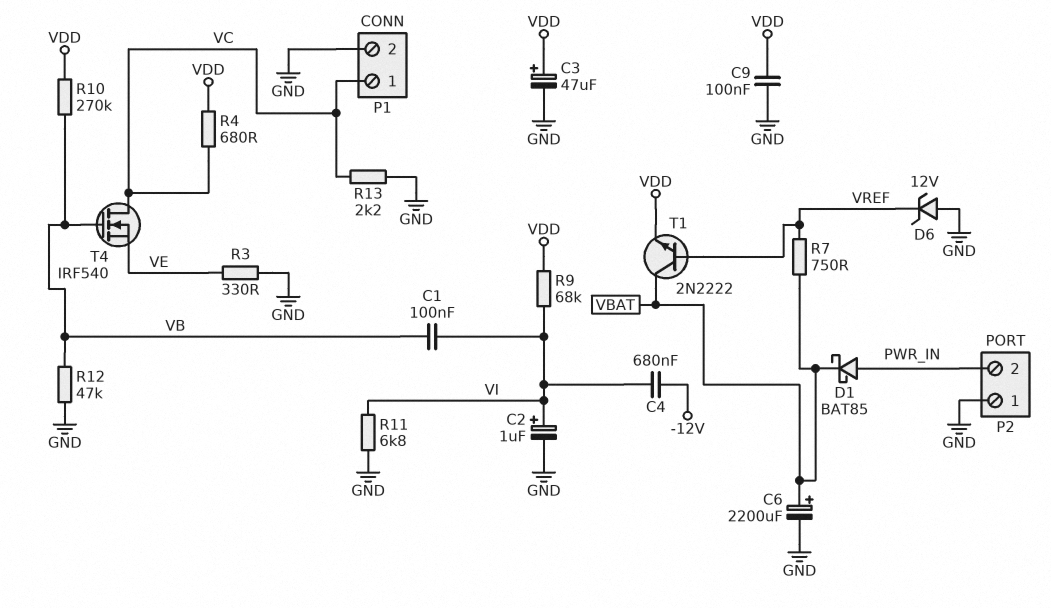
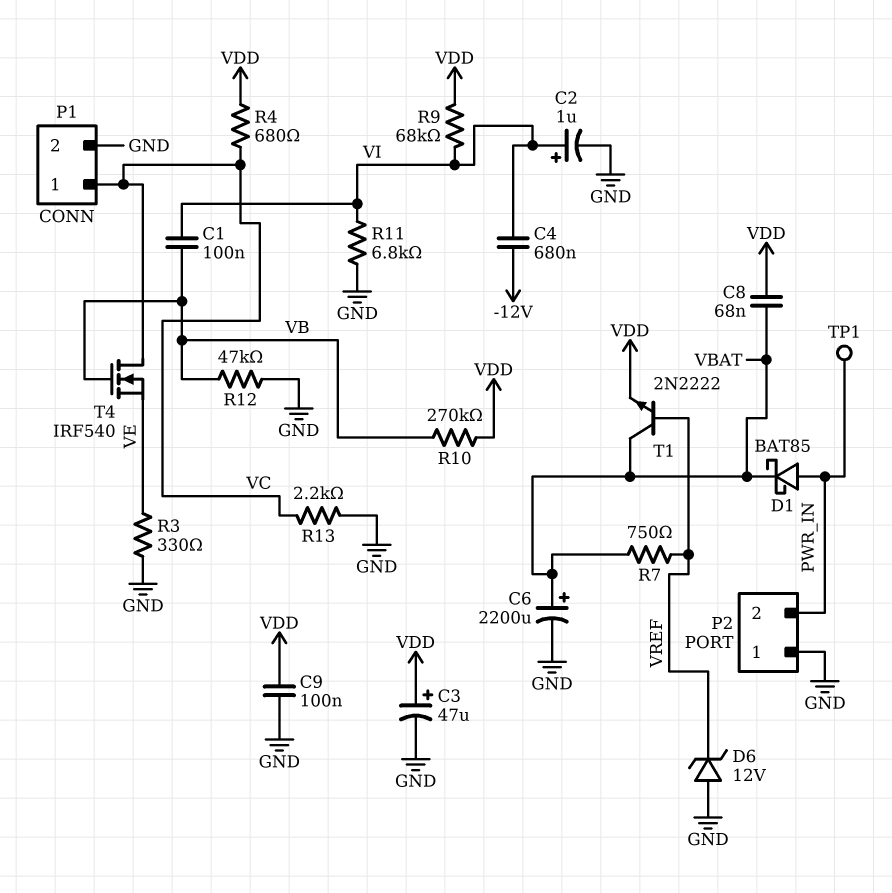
C8: none -> 68nF (VBAT, VDD)
TP1: none -> test point (PWR_IN)

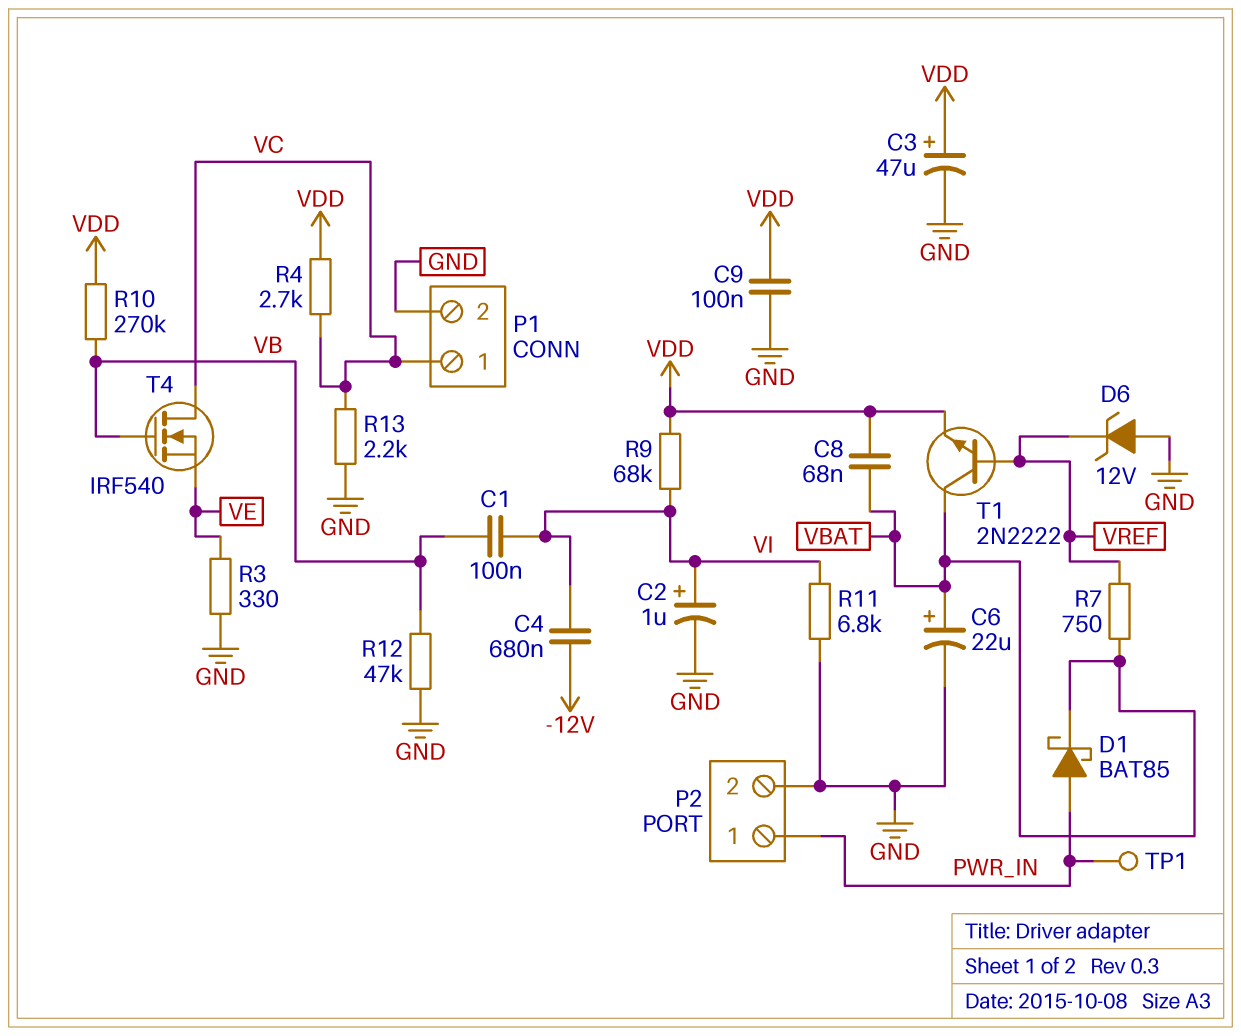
C6: 2200uF (plus VBAT, minus GND) -> 22uF (plus VBAT, minus GND)
P2 pin 1: GND -> PWR_IN
P2 pin 2: PWR_IN -> GND
R4: 680 (VC, VDD) -> 2.7k (VC, VDD)

